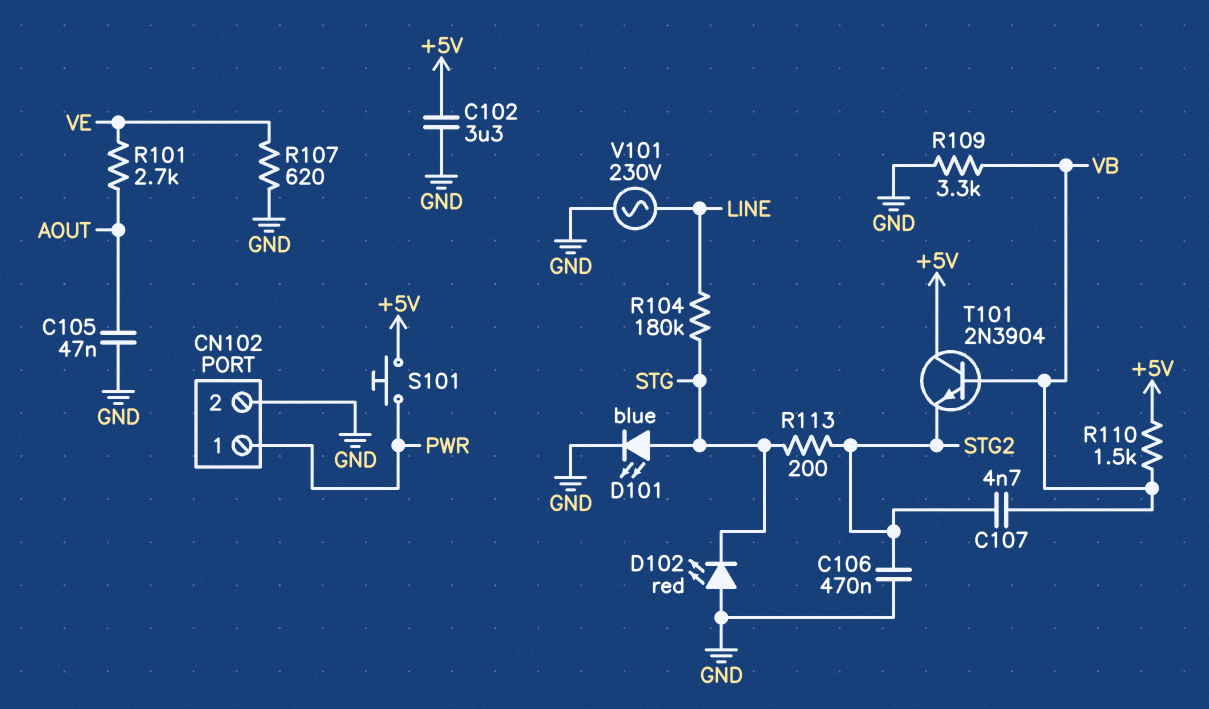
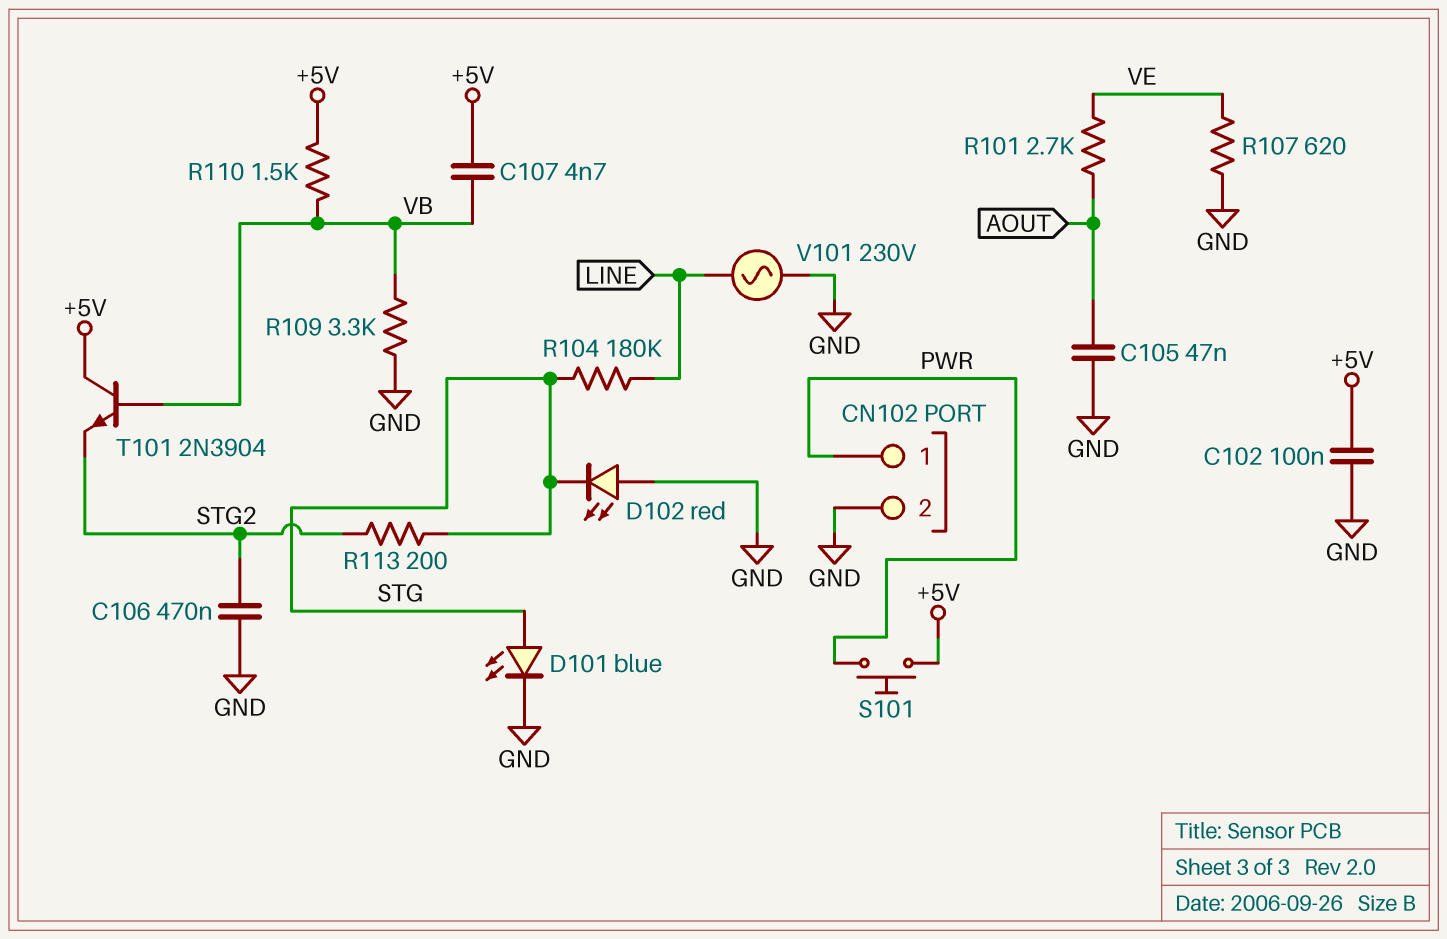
C102: 3.3uF (+5V, GND) -> 100nF (+5V, GND)
C107: 4.7nF (STG2, VB) -> 4.7nF (+5V, VB)

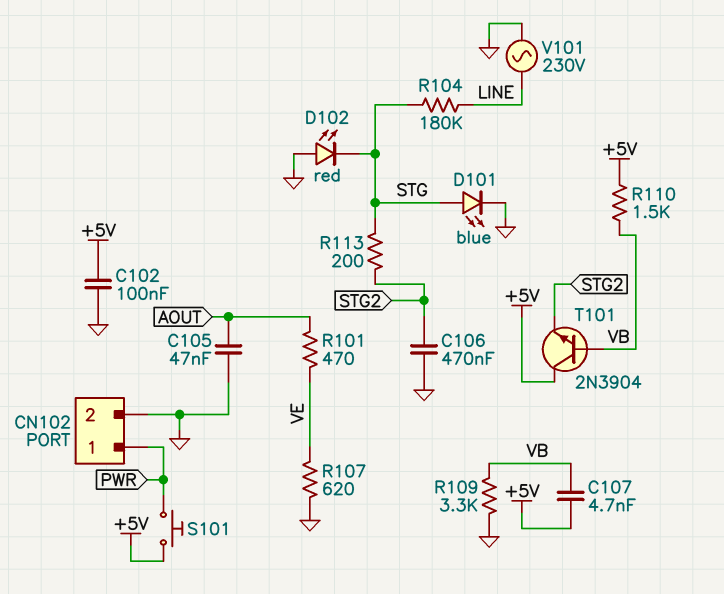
R101: 2.7k (AOUT, VE) -> 470 (AOUT, VE)

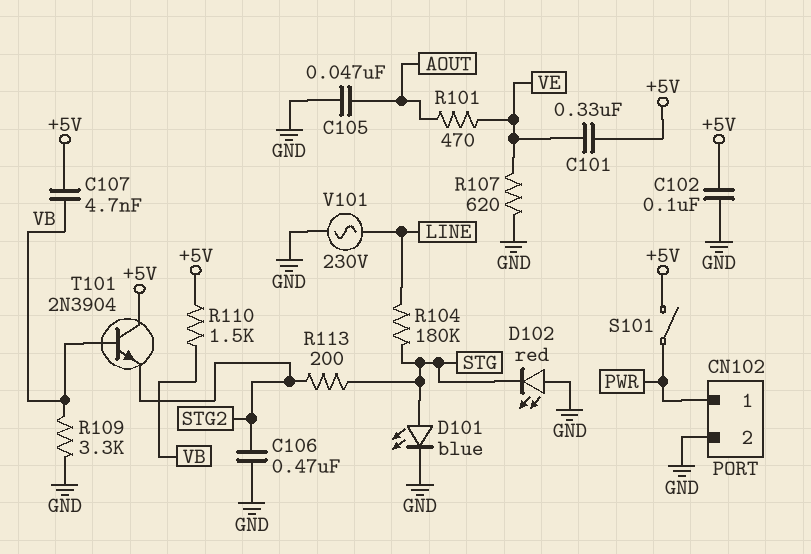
C101: none -> 330nF (+5V, VE)
S101: button (+5V, PWR) -> switch (+5V, PWR)

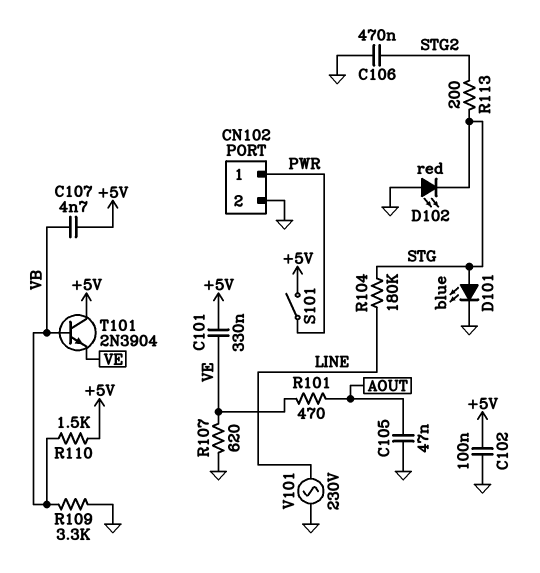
T101: NPN 2N3904 (B VB, C +5V, E STG2) -> NPN 2N3904 (B VB, C +5V, E VE)

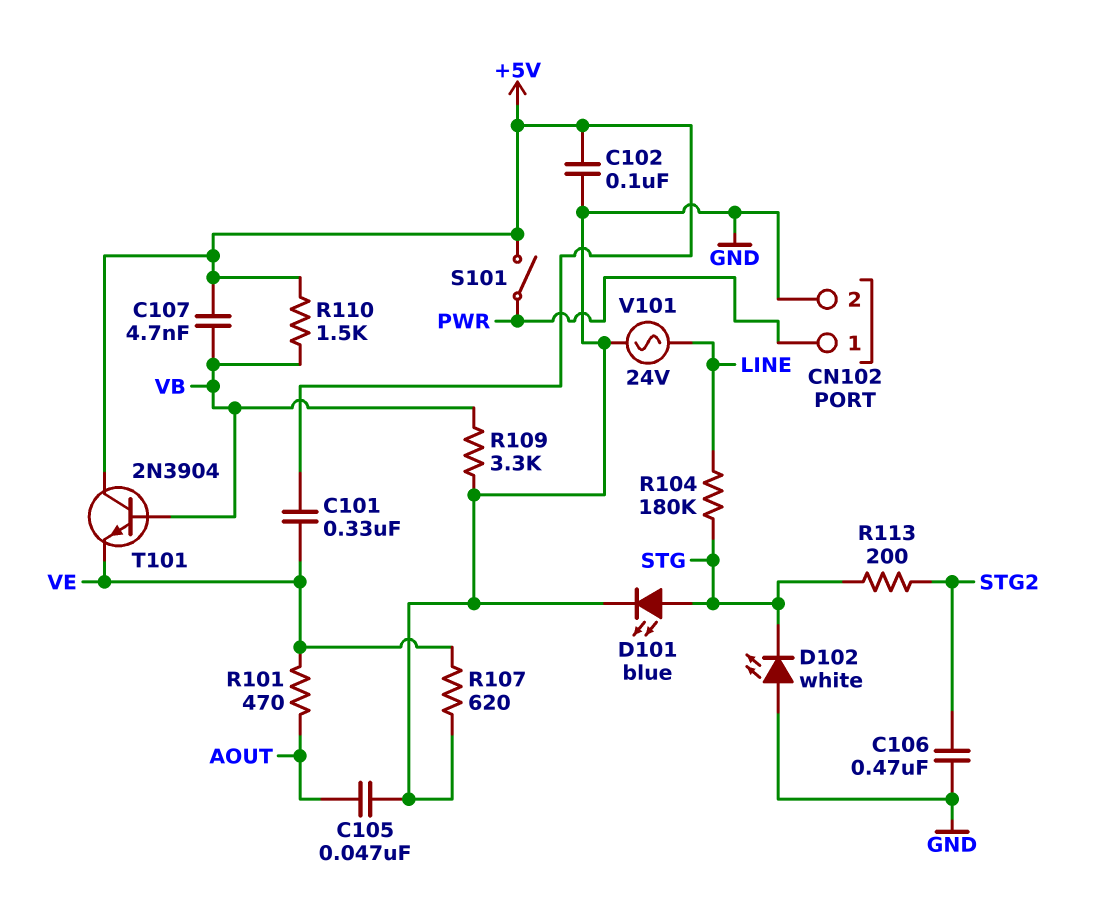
D102: LED red (A GND, K STG) -> LED white (A GND, K STG)
V101: AC 230V (GND, LINE) -> AC 24V (GND, LINE)

